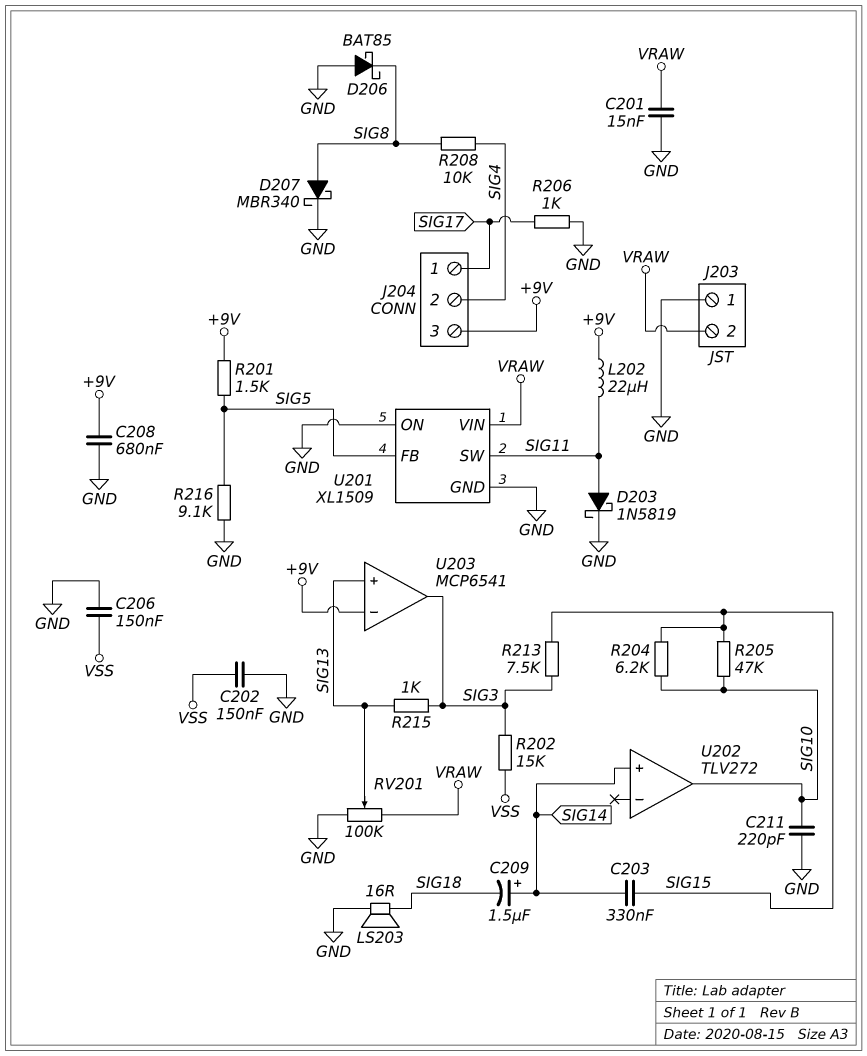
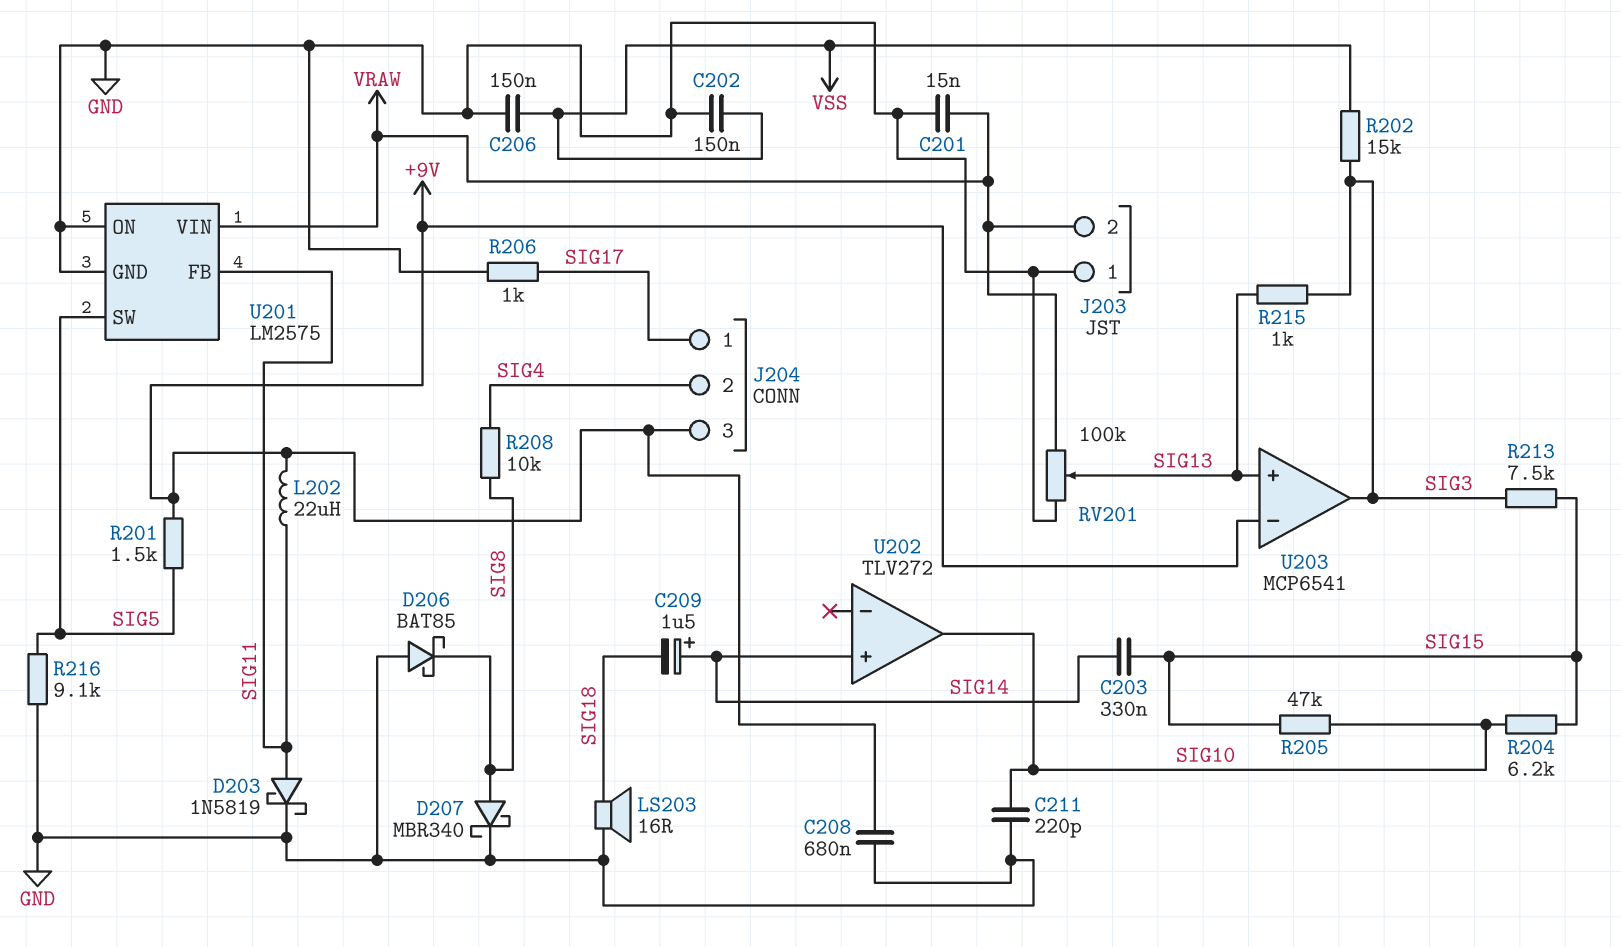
U201: XL1509 -> LM2575
U201 pin FB: SIG5 -> SIG11
U201 pin SW: SIG11 -> SIG5

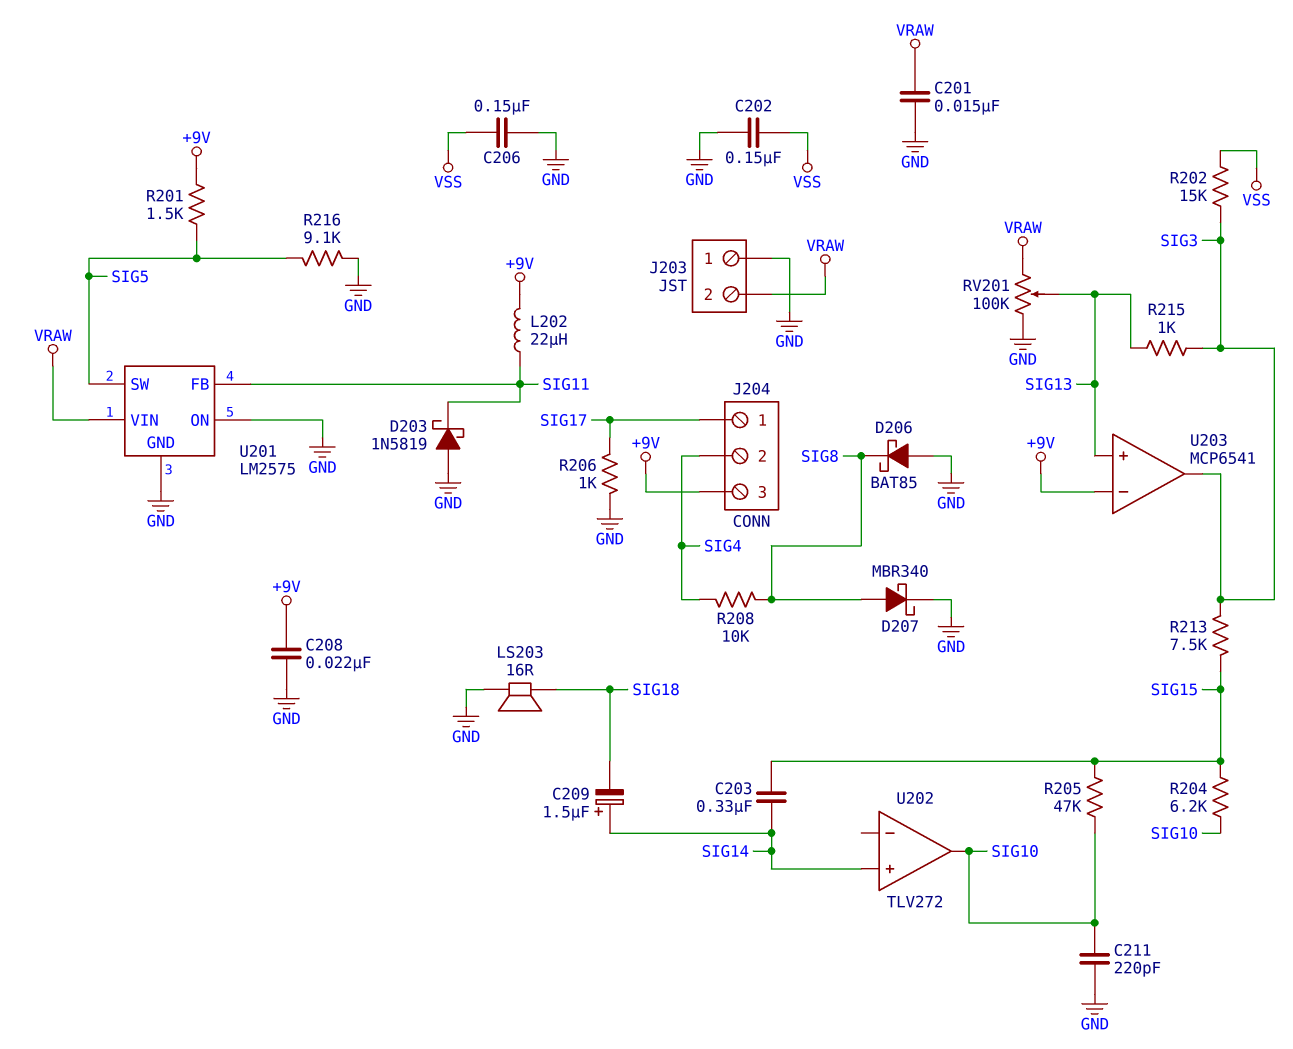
C208: 680nF (+9V, GND) -> 22nF (+9V, GND)
D203: schottky 1N5819 (A SIG11, K GND) -> schottky 1N5819 (A GND, K SIG11)

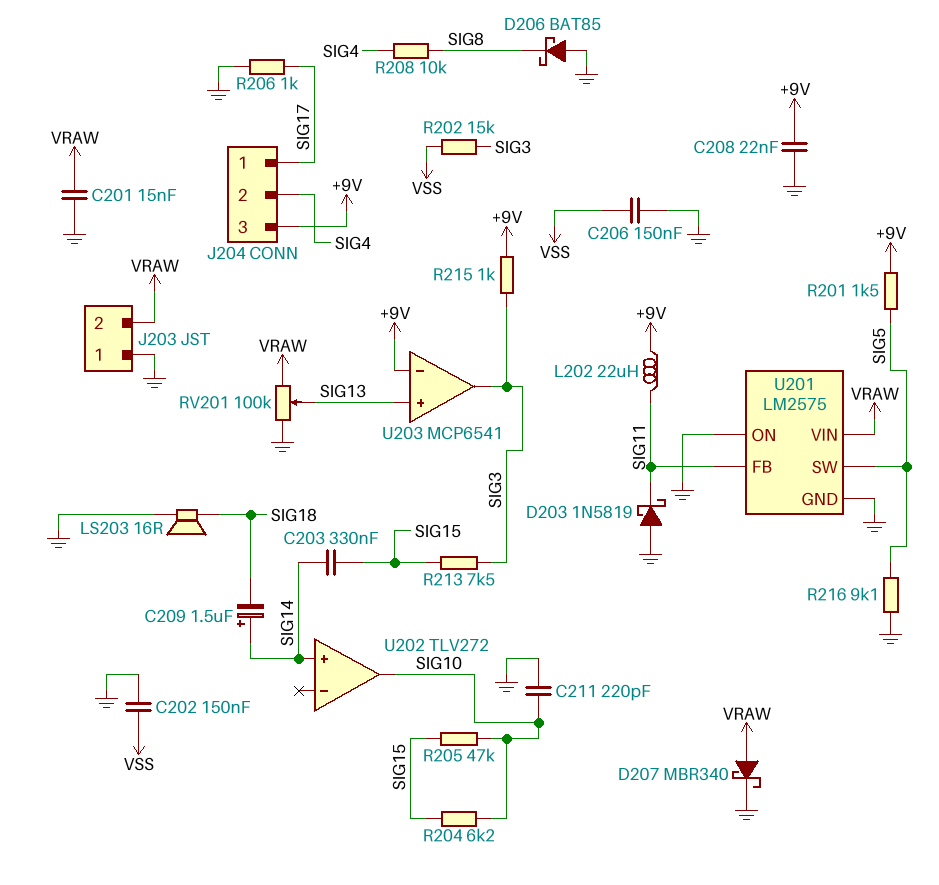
D207: schottky MBR340 (A SIG8, K GND) -> schottky MBR340 (A VRAW, K GND)
R215: 1k (SIG3, SIG13) -> 1k (+9V, SIG3)

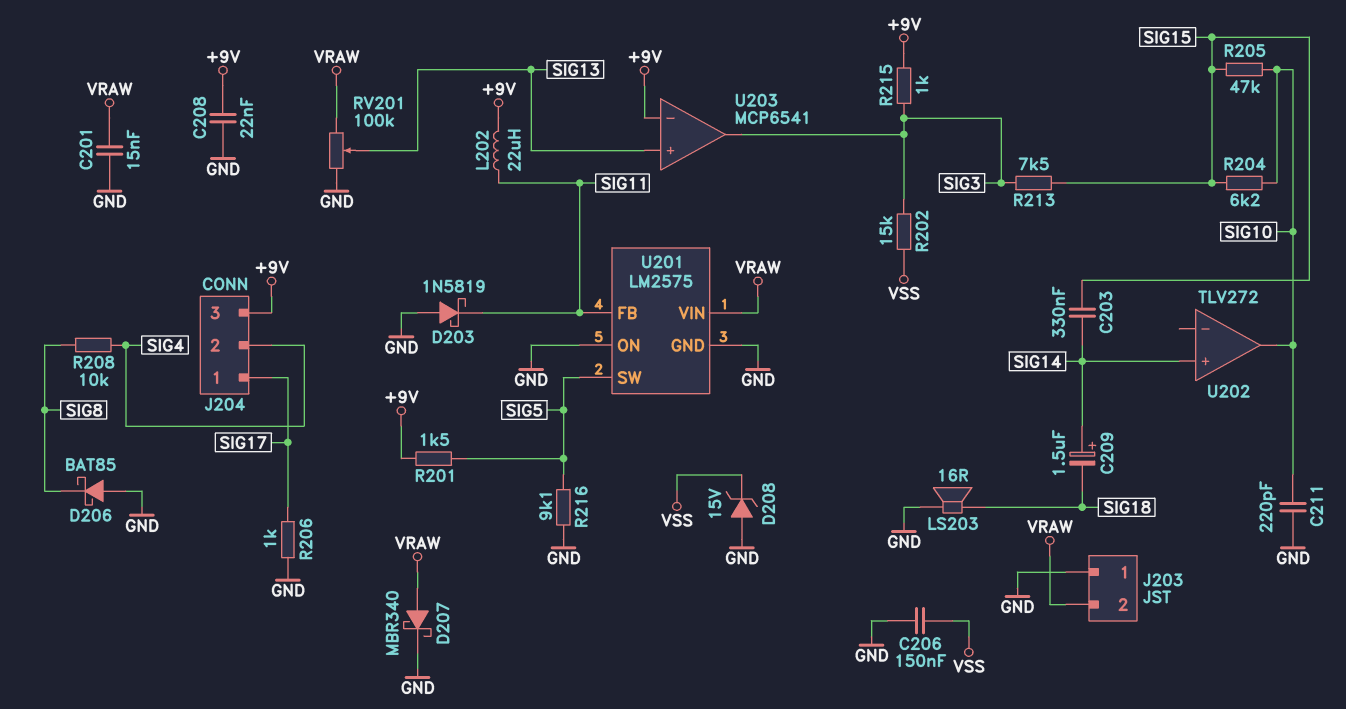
C202: 150nF (GND, VSS) -> none
D208: none -> zener 15V (A GND, K VSS)

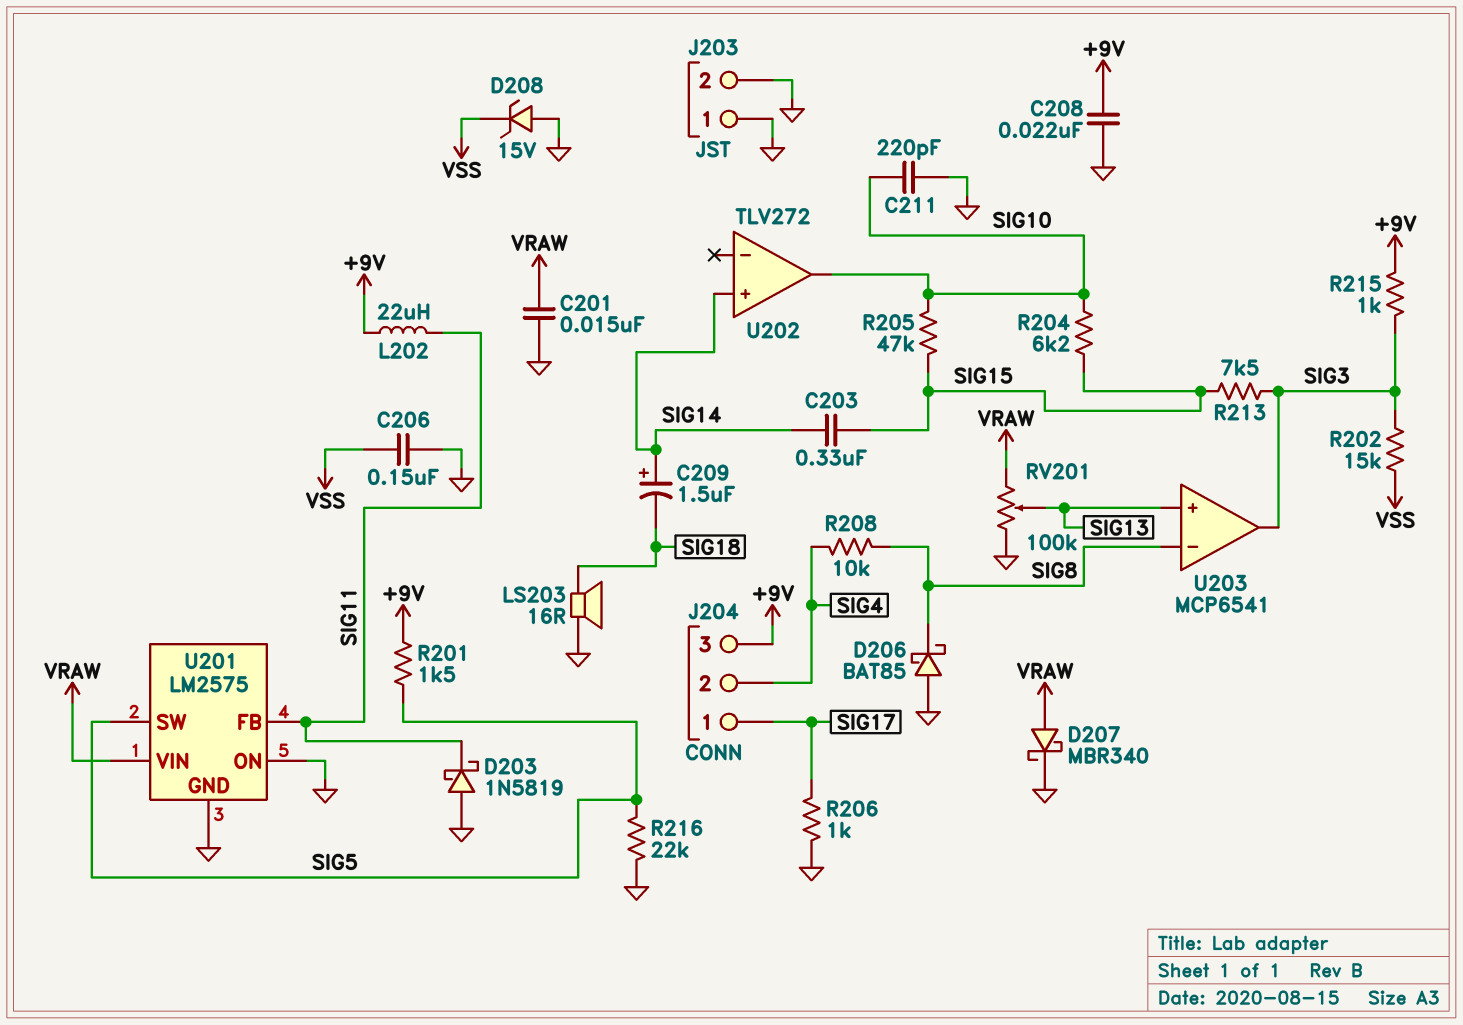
J203 pin 2: VRAW -> GND
R216: 9.1k (GND, SIG5) -> 22k (GND, SIG5)
U203 pin in-: +9V -> SIG8

